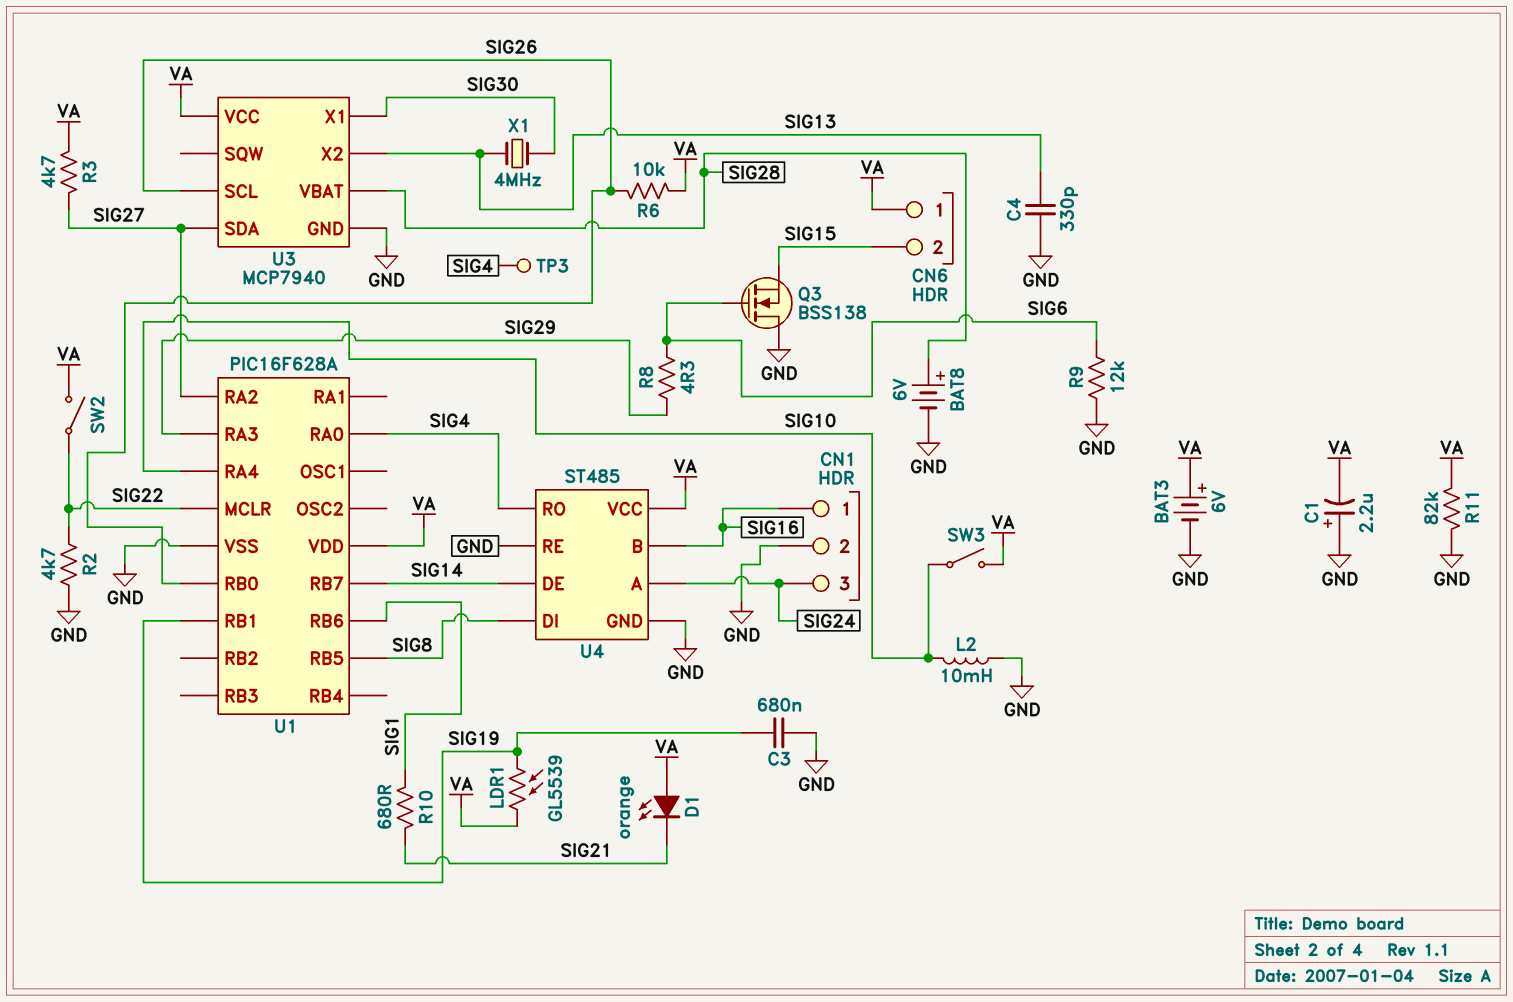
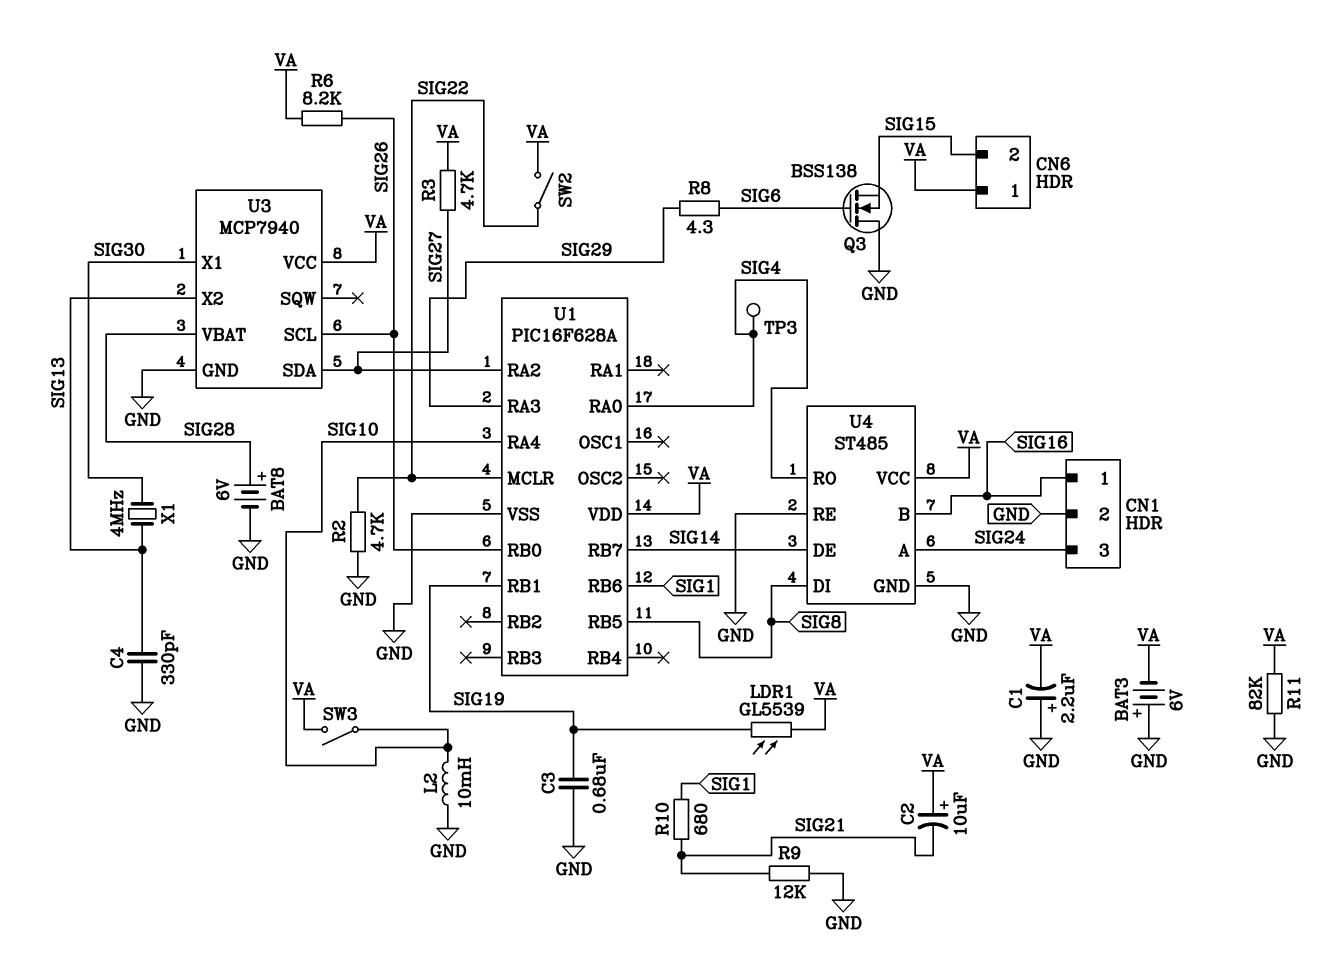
BAT3: 6V (plus VA, minus GND) -> 6V (plus GND, minus VA)
C2: none -> 10uF (plus VA, minus SIG21)
D1: LED orange (A VA, K SIG21) -> none
R6: 10k (SIG26, VA) -> 8.2k (SIG26, VA)
R9: 12k (GND, SIG6) -> 12k (GND, SIG21)

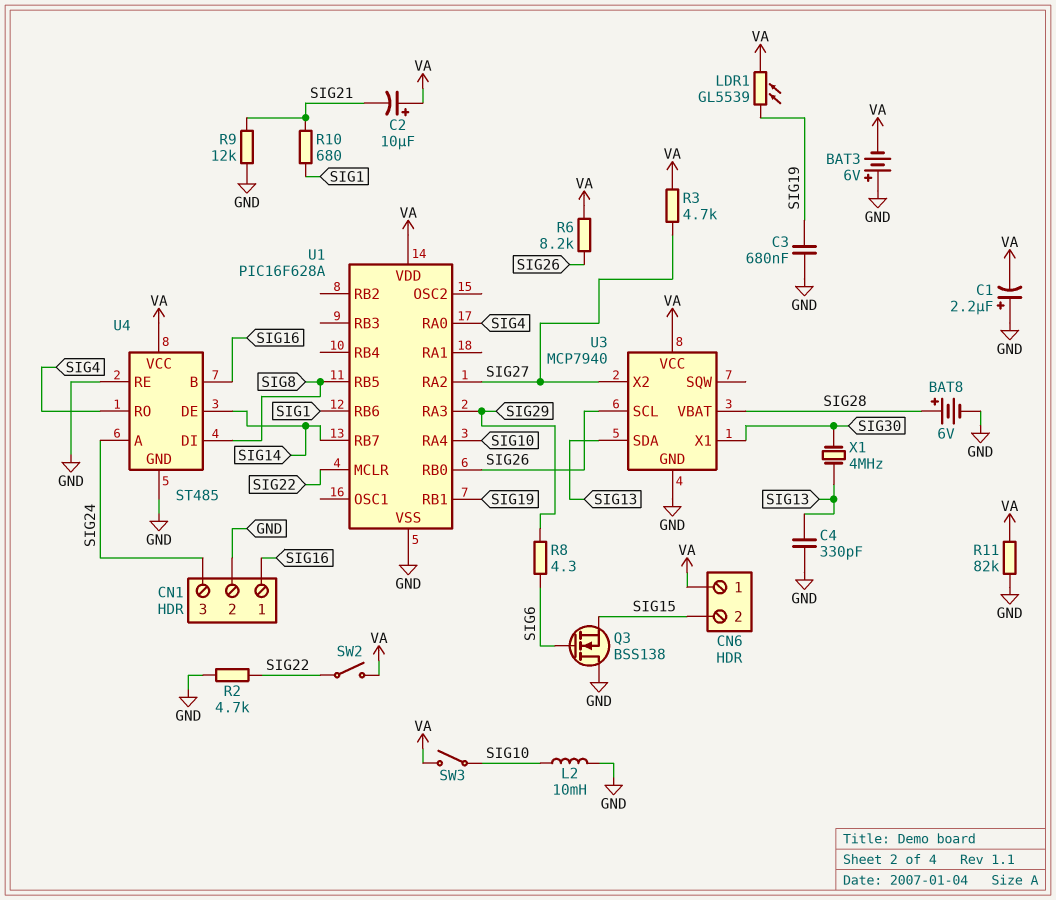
TP3: test point (SIG4) -> none
U3 pin SDA: SIG27 -> SIG13
U3 pin X2: SIG13 -> SIG27

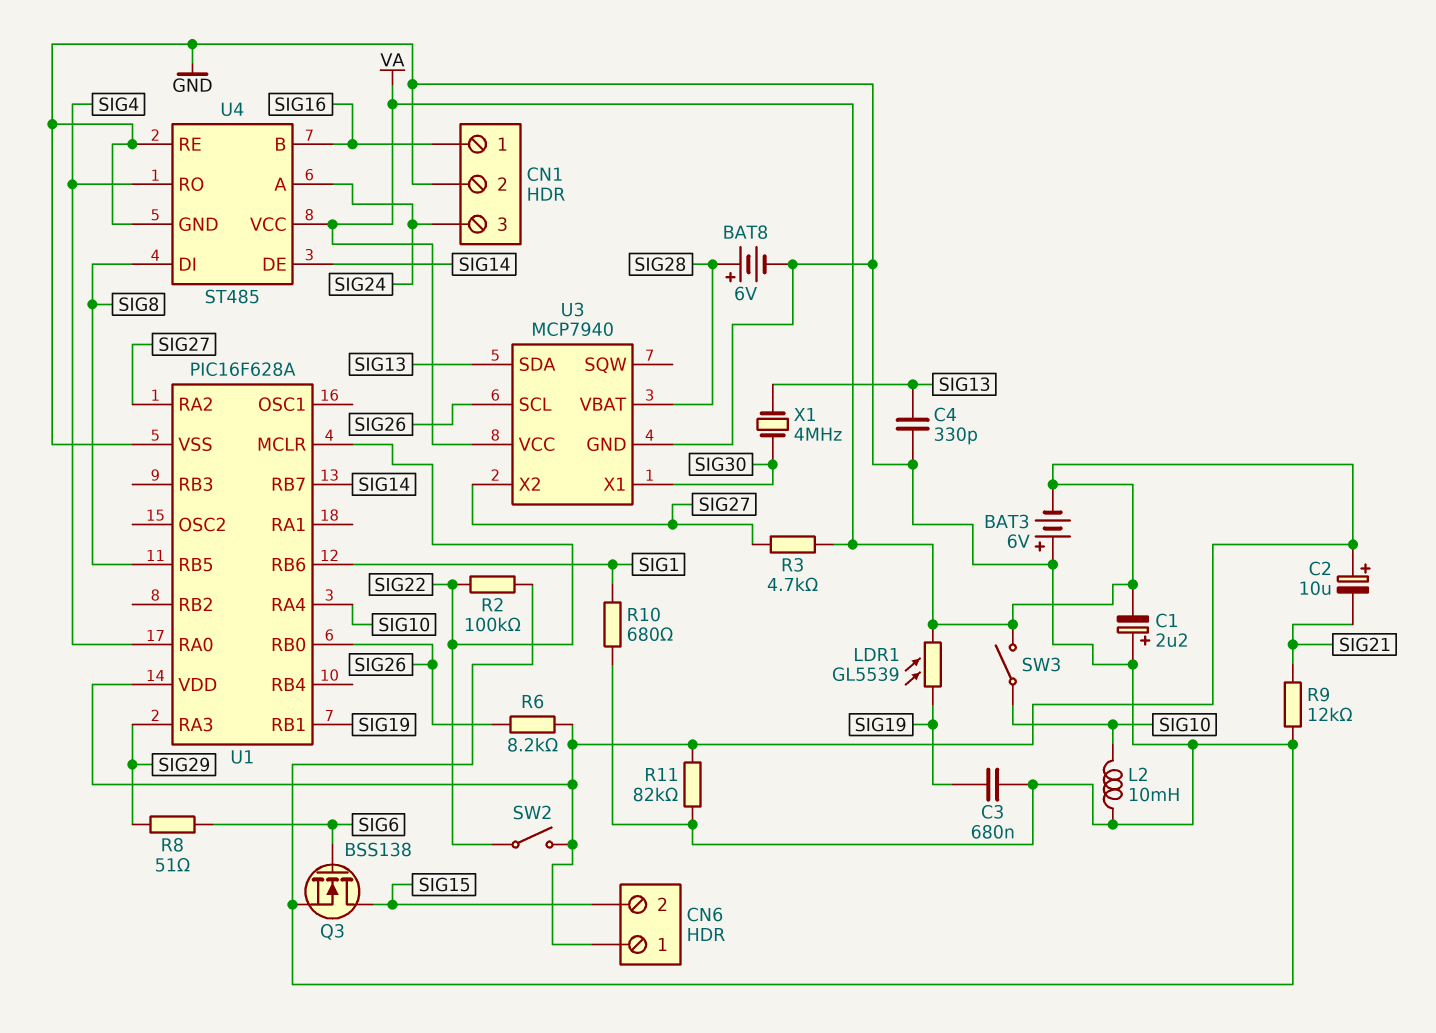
Q3: NMOS BSS138 (G SIG6, D GND, S SIG15) -> NMOS BSS138 (G SIG6, D SIG15, S GND)
R2: 4.7k (GND, SIG22) -> 100k (GND, SIG22)
R8: 4.3 (SIG6, SIG29) -> 51 (SIG6, SIG29)
R10: 680 (SIG1, SIG21) -> 680 (GND, SIG1)

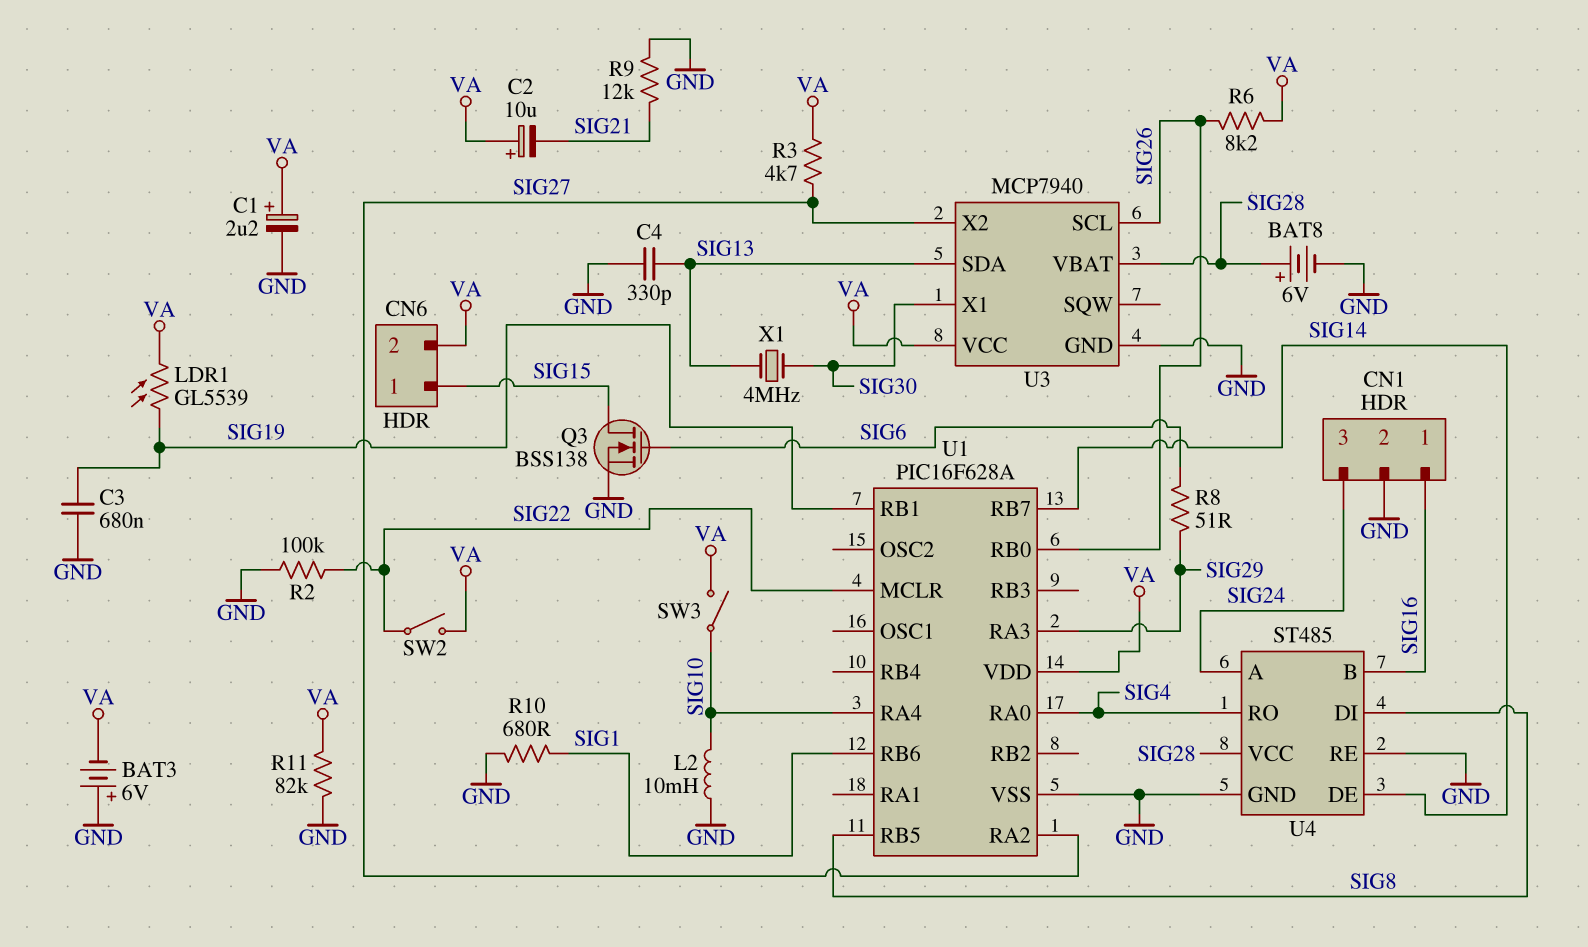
C1: 2.2uF (plus GND, minus VA) -> 2.2uF (plus VA, minus GND)
CN6 pin 1: VA -> SIG15
CN6 pin 2: SIG15 -> VA
U4 pin VCC: VA -> SIG28

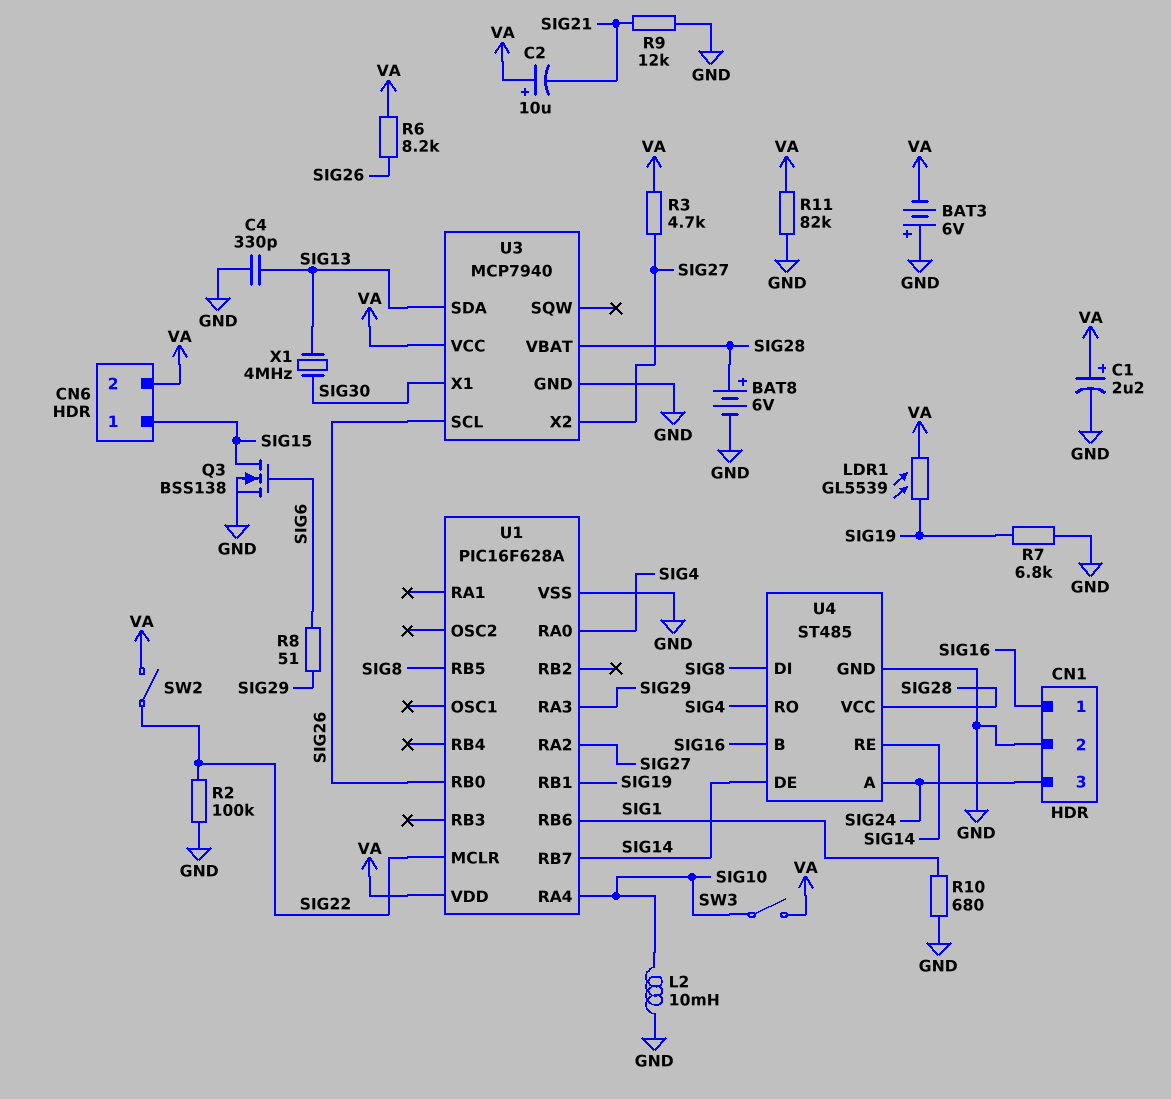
C3: 680nF (GND, SIG19) -> none
R7: none -> 6.8k (GND, SIG19)
U4 pin RE: GND -> SIG14

